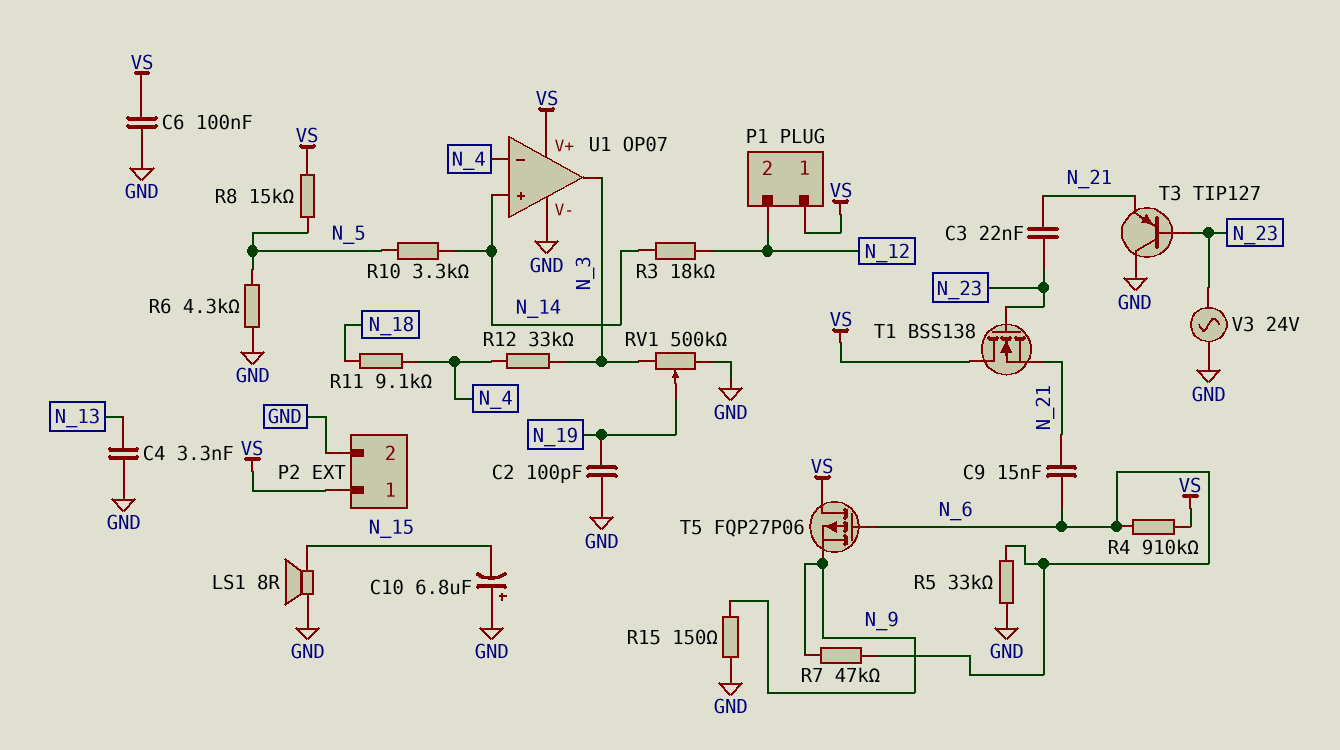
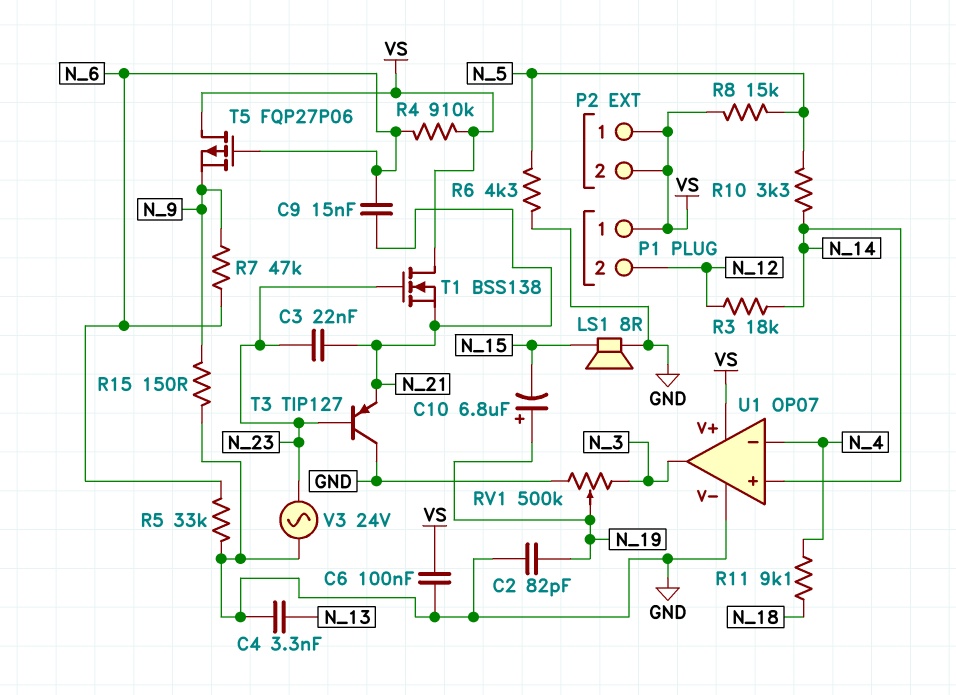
C2: 100pF (GND, N_19) -> 82pF (GND, N_19)
C10: 6.8uF (plus GND, minus N_15) -> 6.8uF (plus N_19, minus N_15)
P2 pin 2: GND -> VS
R12: 33k (N_3, N_4) -> none

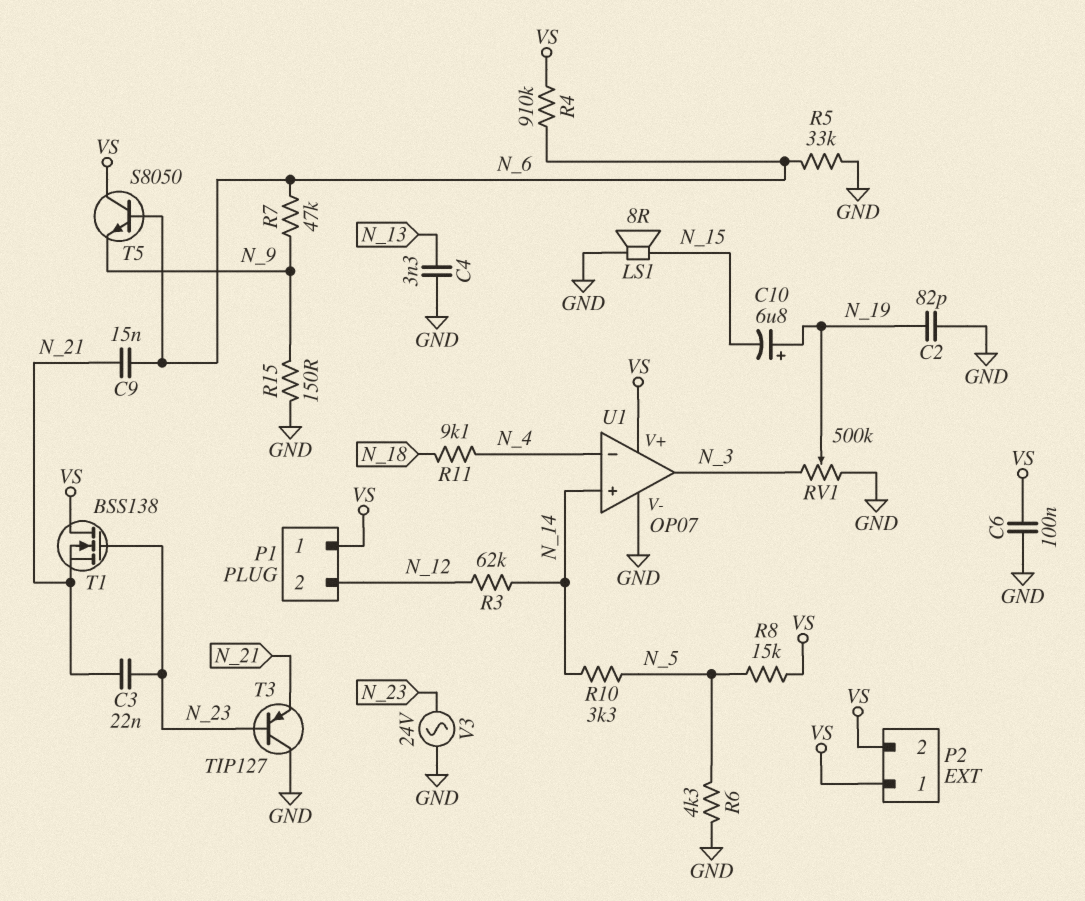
R3: 18k (N_12, N_14) -> 62k (N_12, N_14)
T5: PMOS FQP27P06 (G N_6, D VS, S N_9) -> NPN S8050 (B N_6, C VS, E N_9)

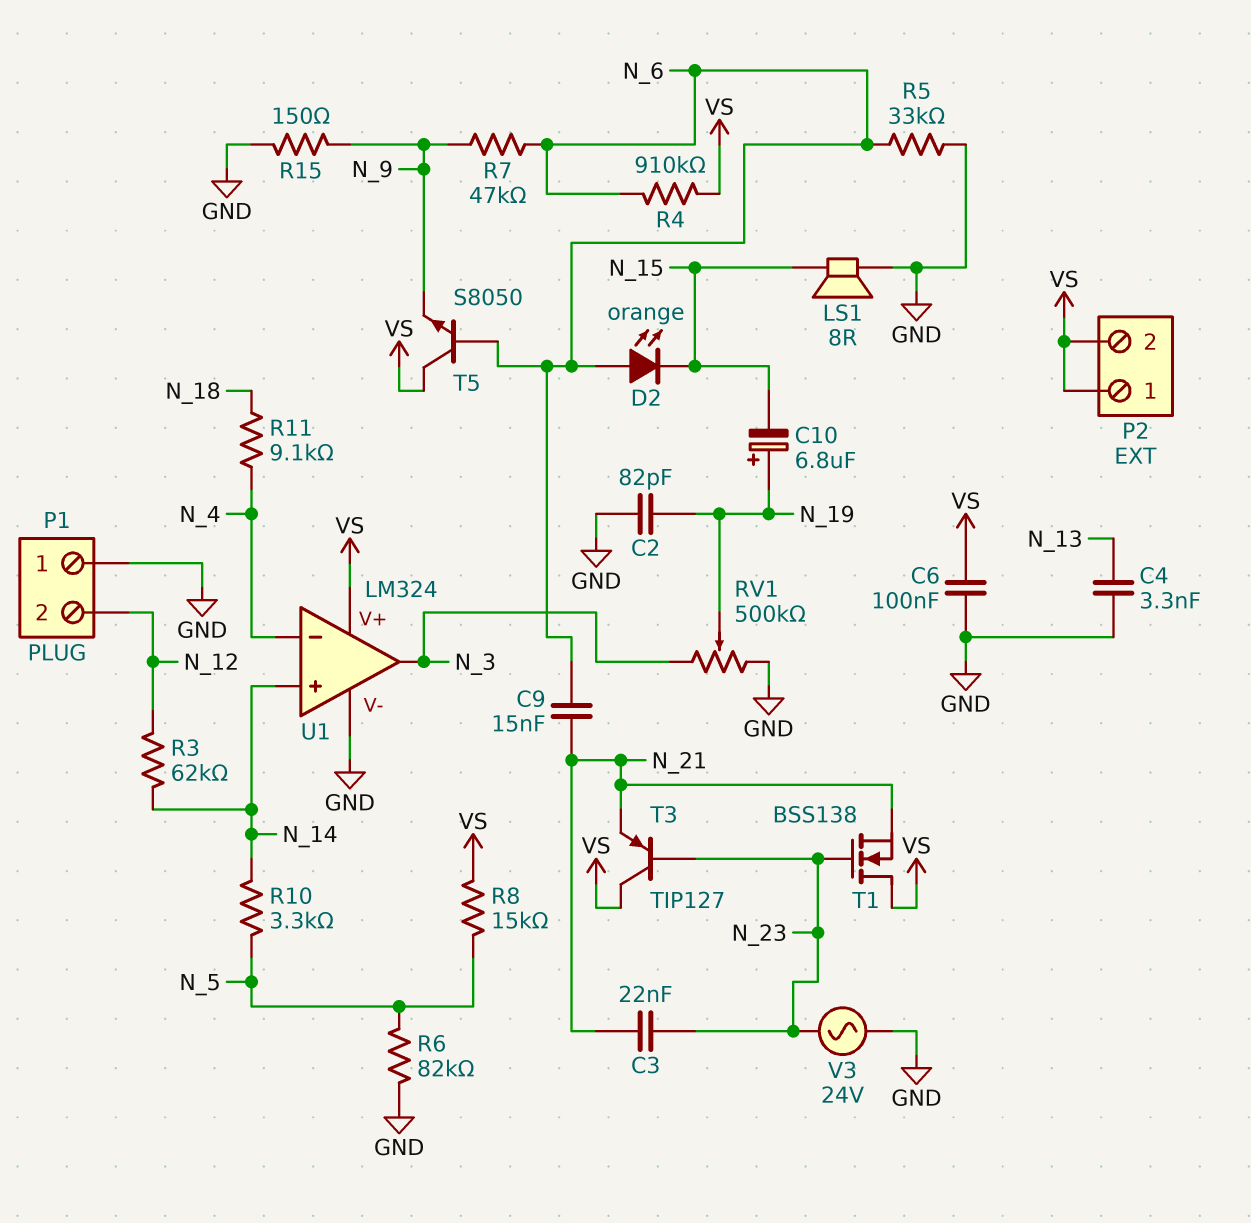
D2: none -> LED orange (A N_6, K N_15)
P1 pin 1: VS -> GND
R6: 4.3k (GND, N_5) -> 82k (GND, N_5)
T3: PNP TIP127 (B N_23, C GND, E N_21) -> PNP TIP127 (B N_23, C VS, E N_21)
U1: OP07 -> LM324

